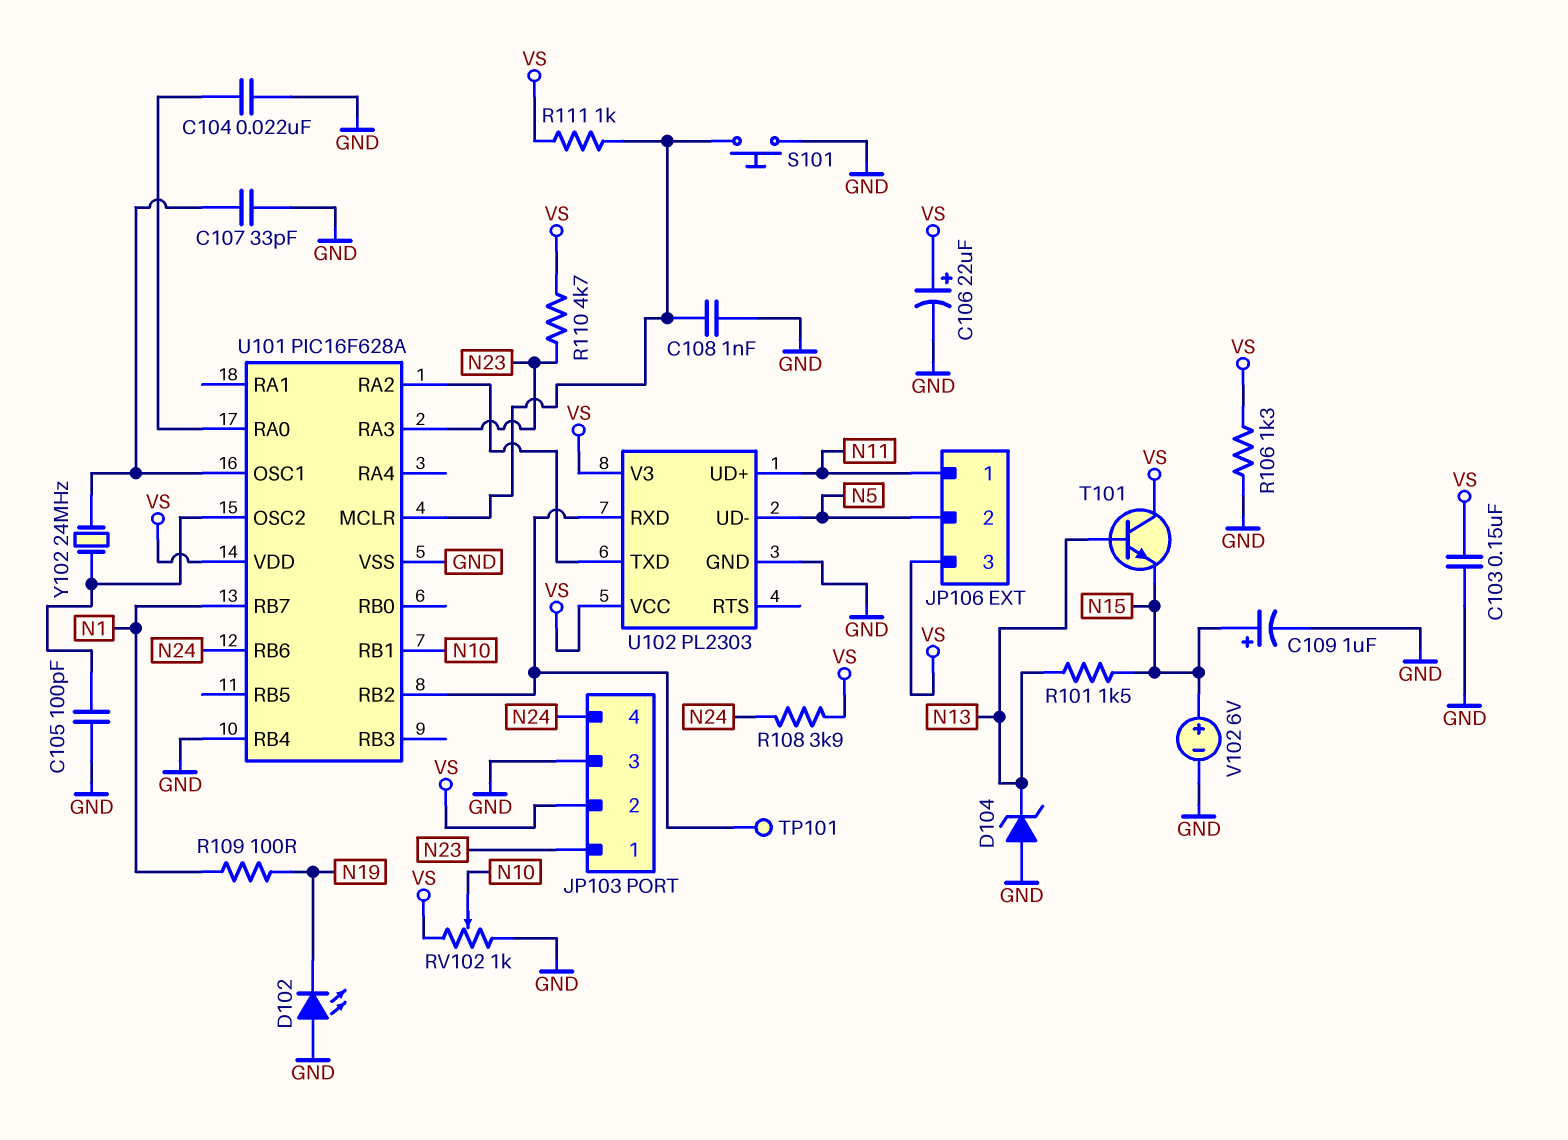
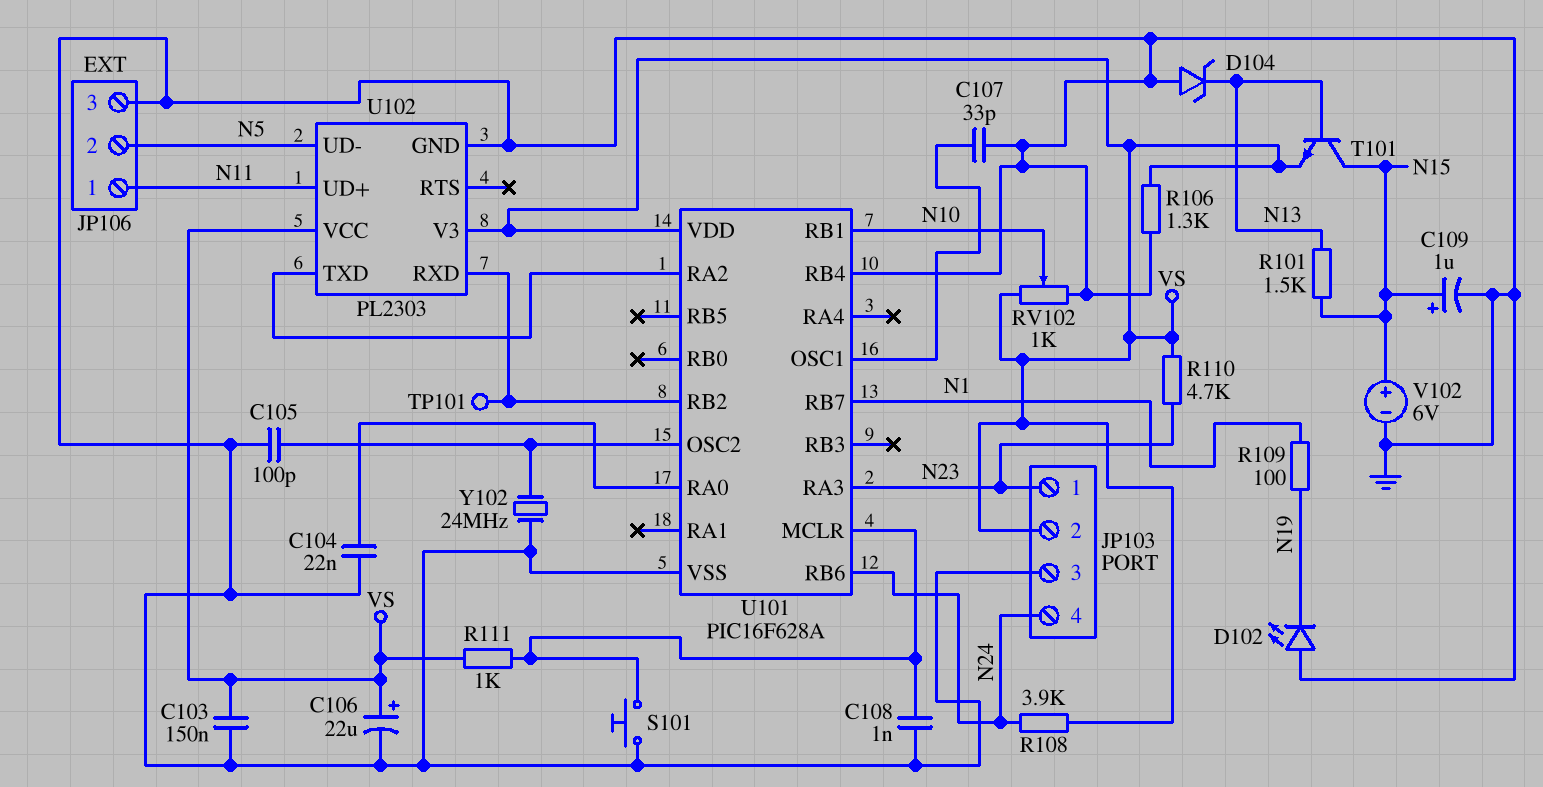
JP106 pin 3: VS -> GND
T101: NPN (B N13, C VS, E N15) -> NPN (B N13, C N15, E VS)
Y102: 24MHz (U101/OSC1, U101/OSC2) -> 24MHz (GND, U101/OSC2)

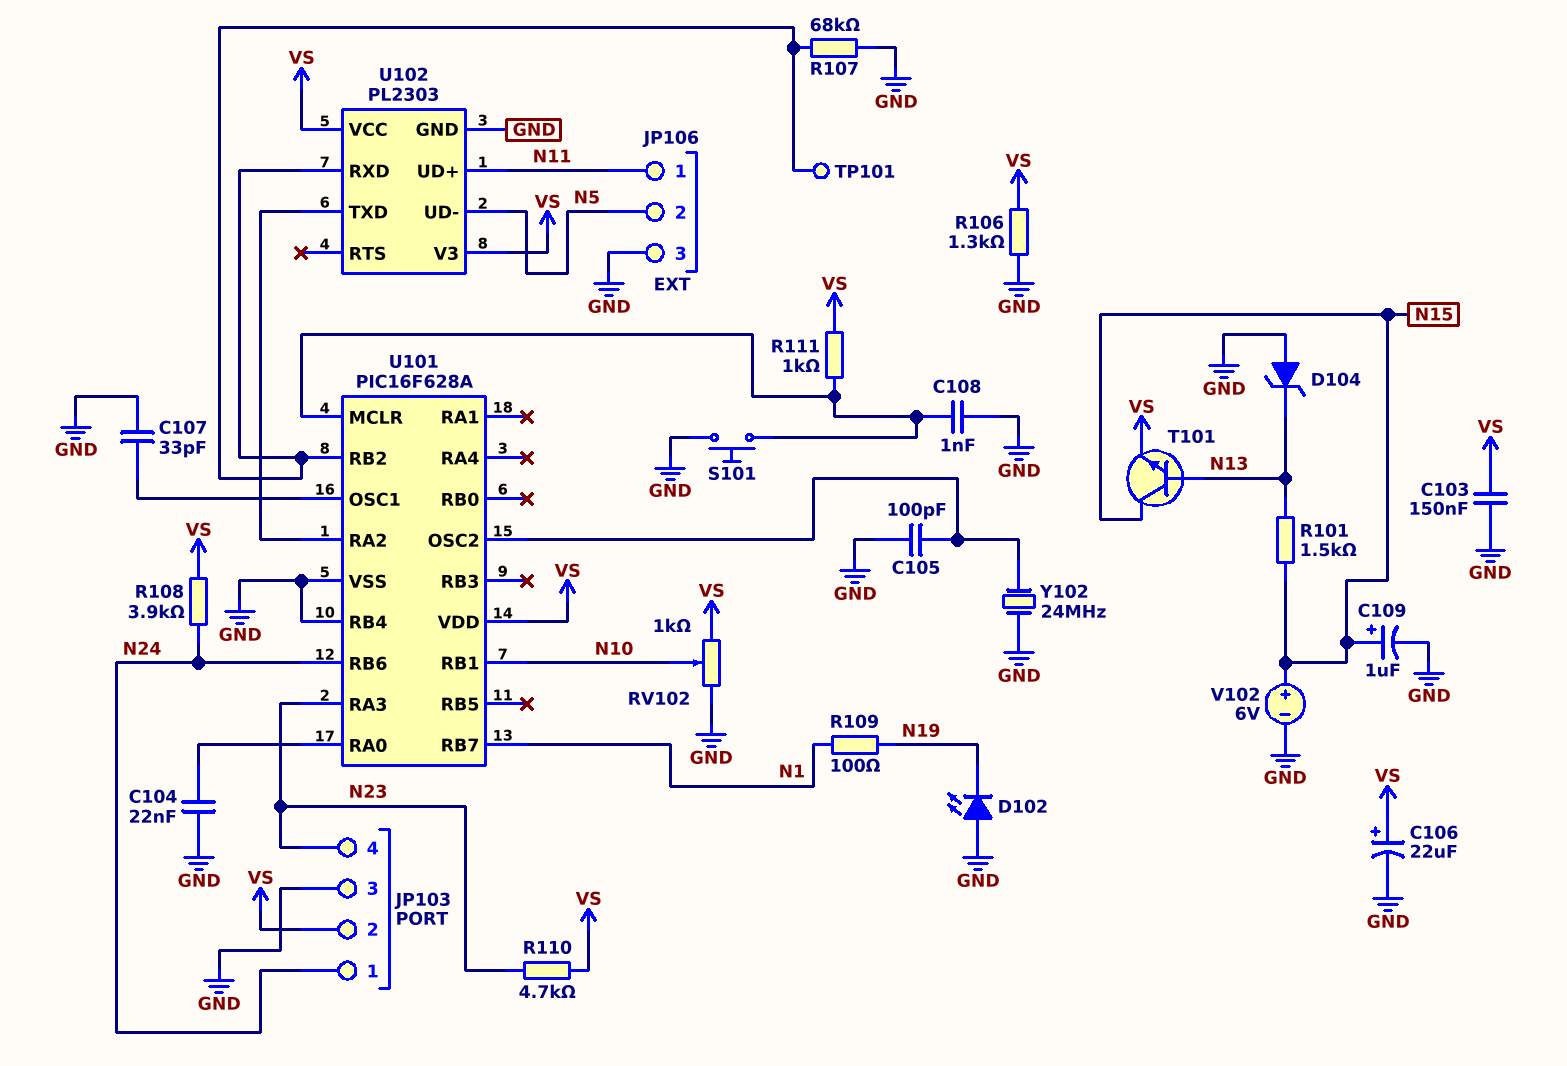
JP103 pin 1: N23 -> N24
JP103 pin 4: N24 -> N23
R107: none -> 68k (GND, U101/RB2)

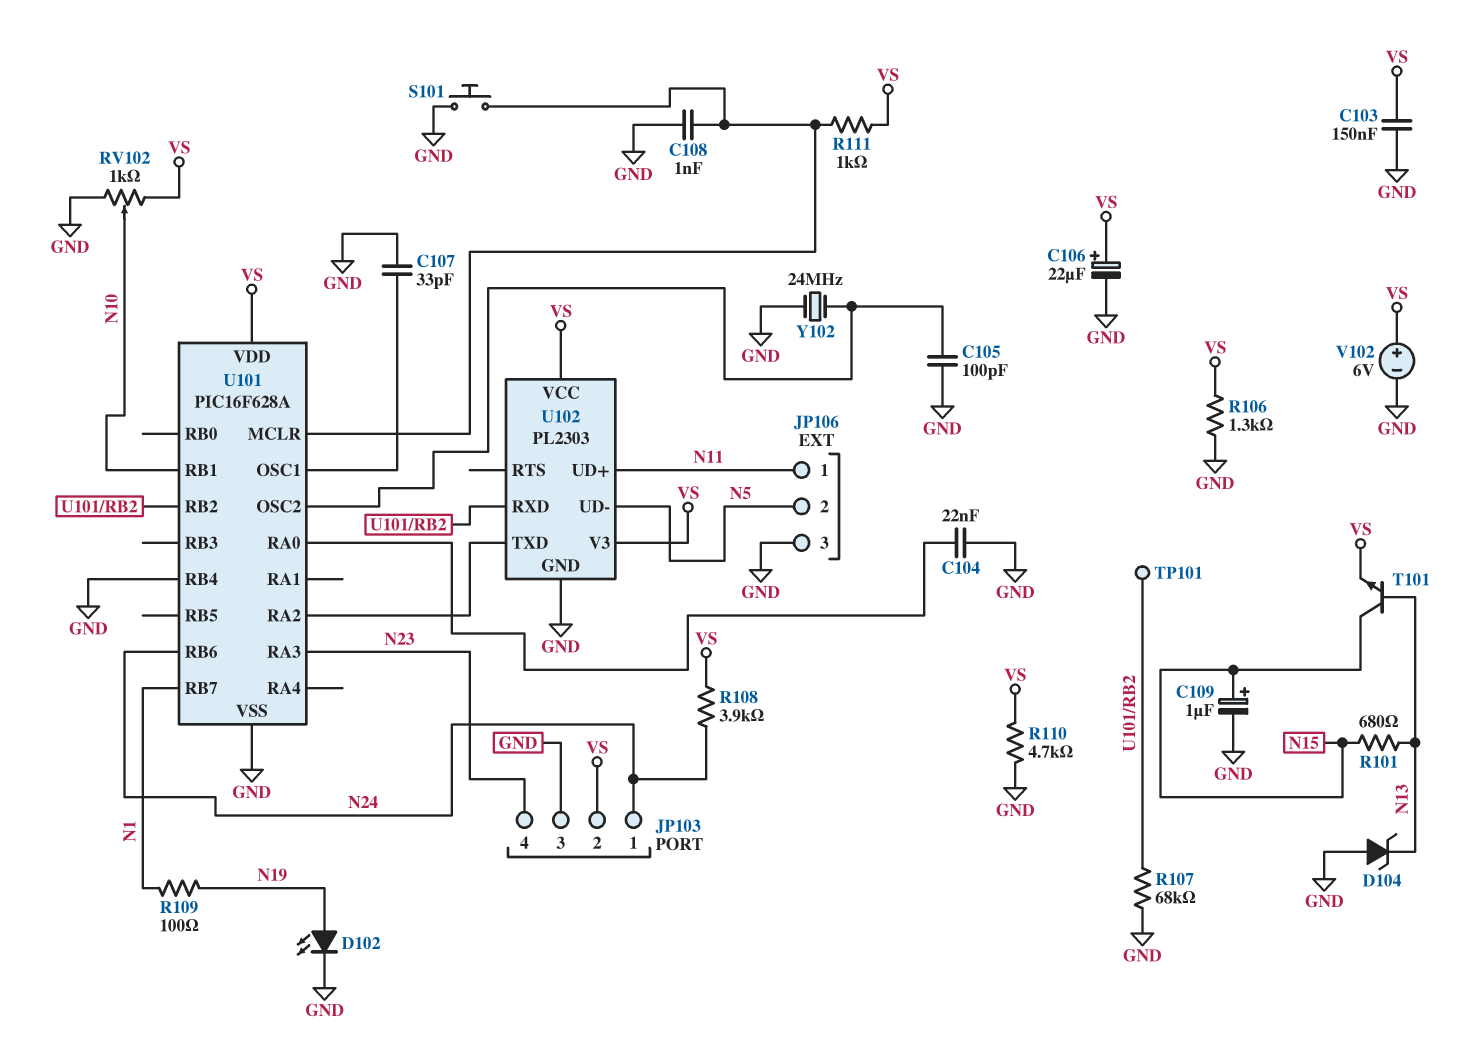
D102: LED (A GND, K N19) -> LED (A N19, K GND)
R101: 1.5k (N13, N15) -> 680 (N13, N15)
R110: 4.7k (N23, VS) -> 4.7k (GND, VS)
V102: 6V (plus N15, minus GND) -> 6V (plus VS, minus GND)

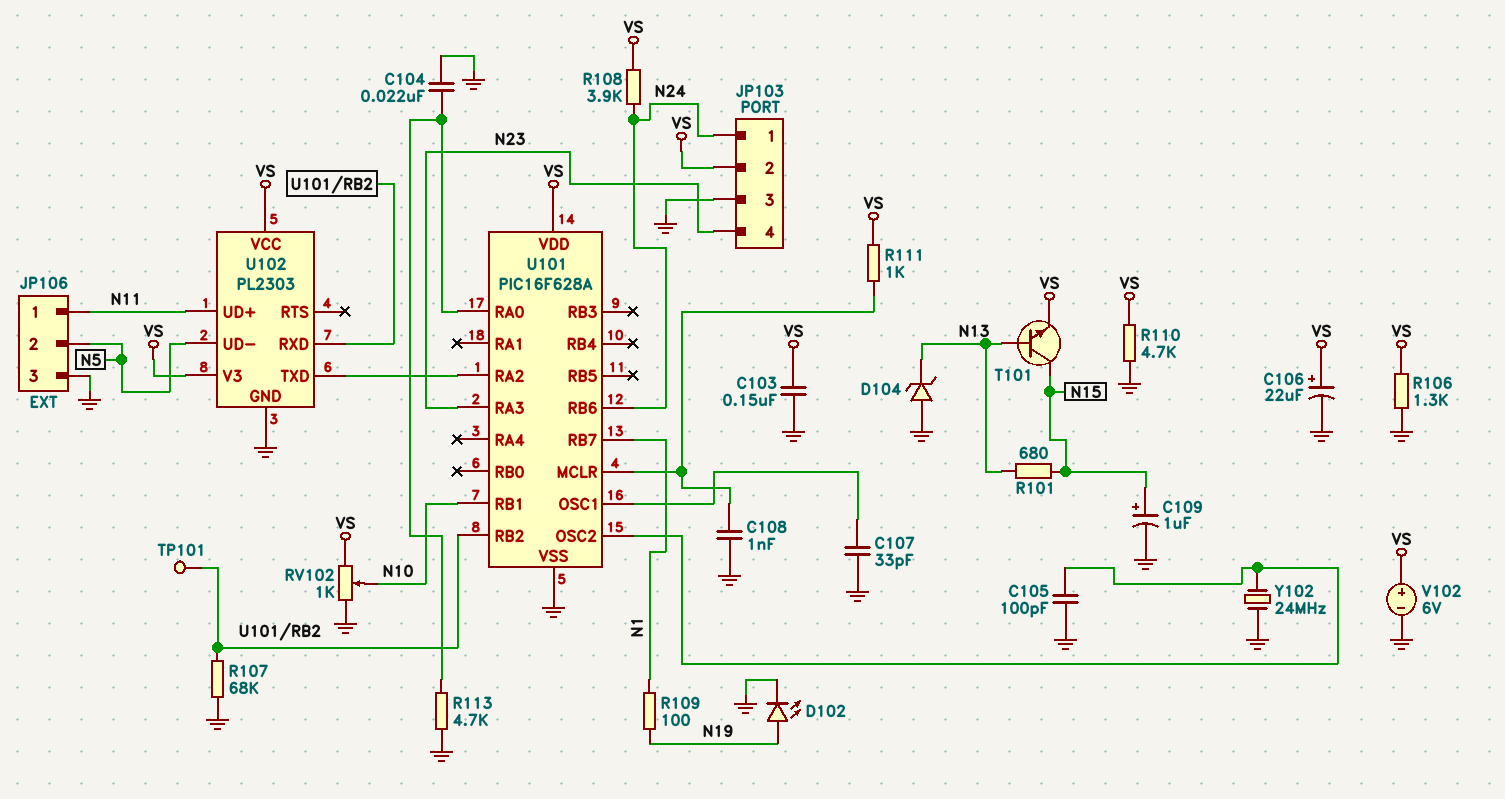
R113: none -> 4.7k (GND, U101/RA0)
S101: button (GND, U101/MCLR) -> none
U101 pin RB4: GND -> none

